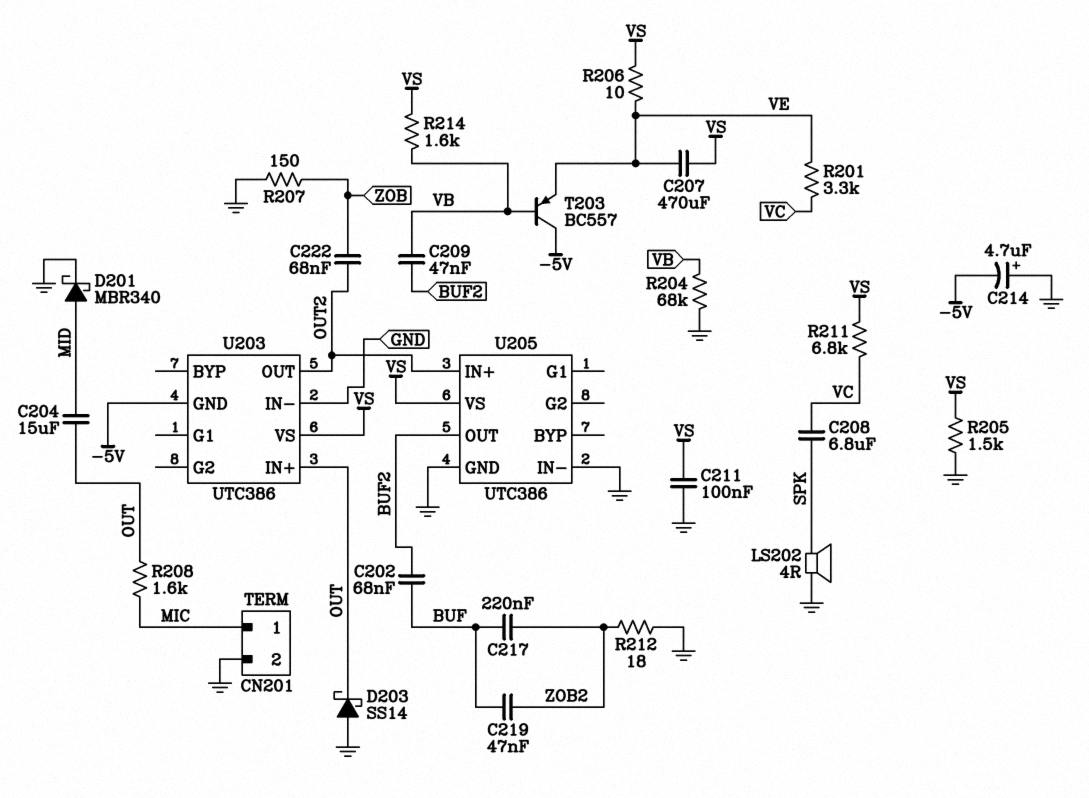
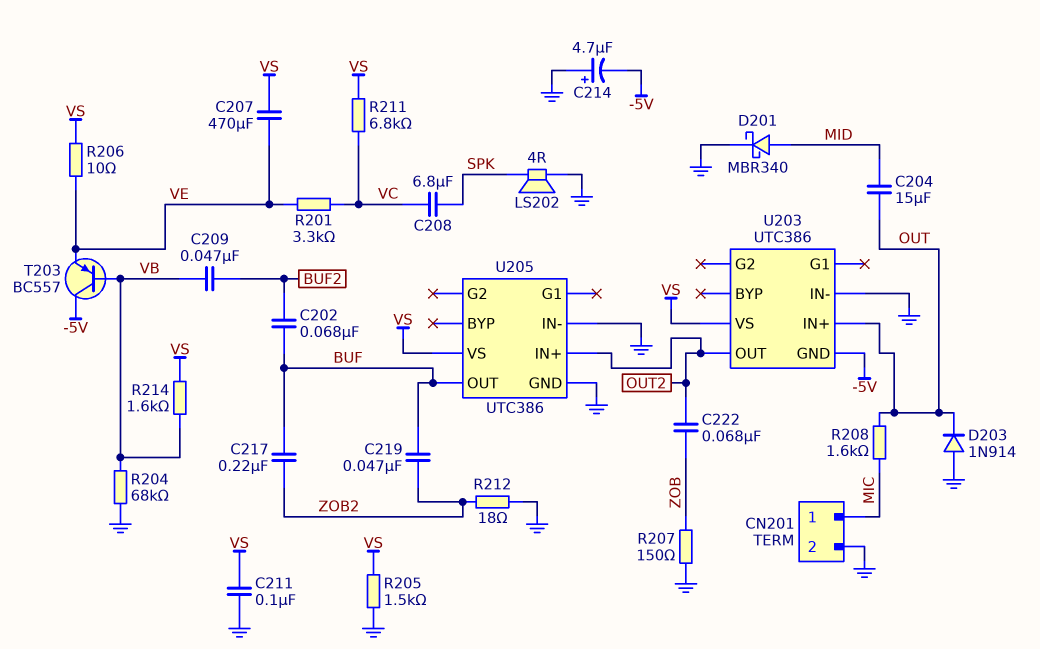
D203: schottky SS14 (A GND, K OUT) -> diode 1N914 (A GND, K OUT)
U205 pin OUT: BUF2 -> BUF

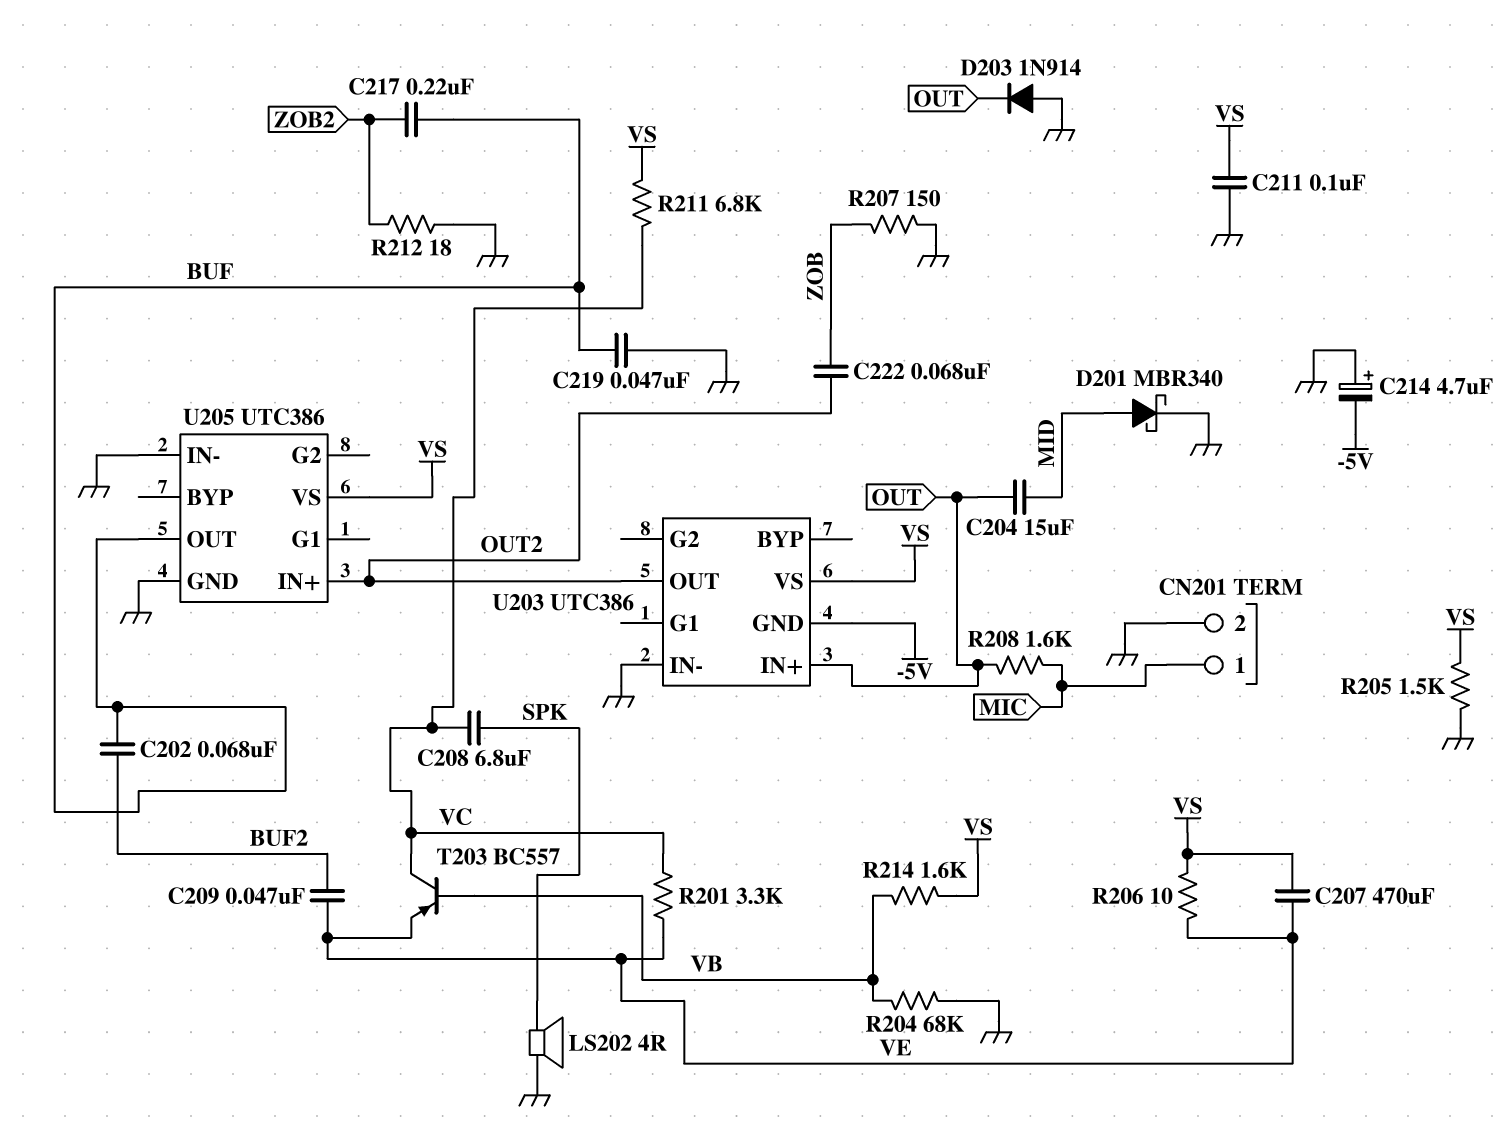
C209: 47nF (BUF2, VB) -> 47nF (BUF2, VE)
C219: 47nF (BUF, ZOB2) -> 47nF (BUF, GND)
T203: PNP BC557 (B VB, C -5V, E VE) -> PNP BC557 (B VB, C VC, E VE)

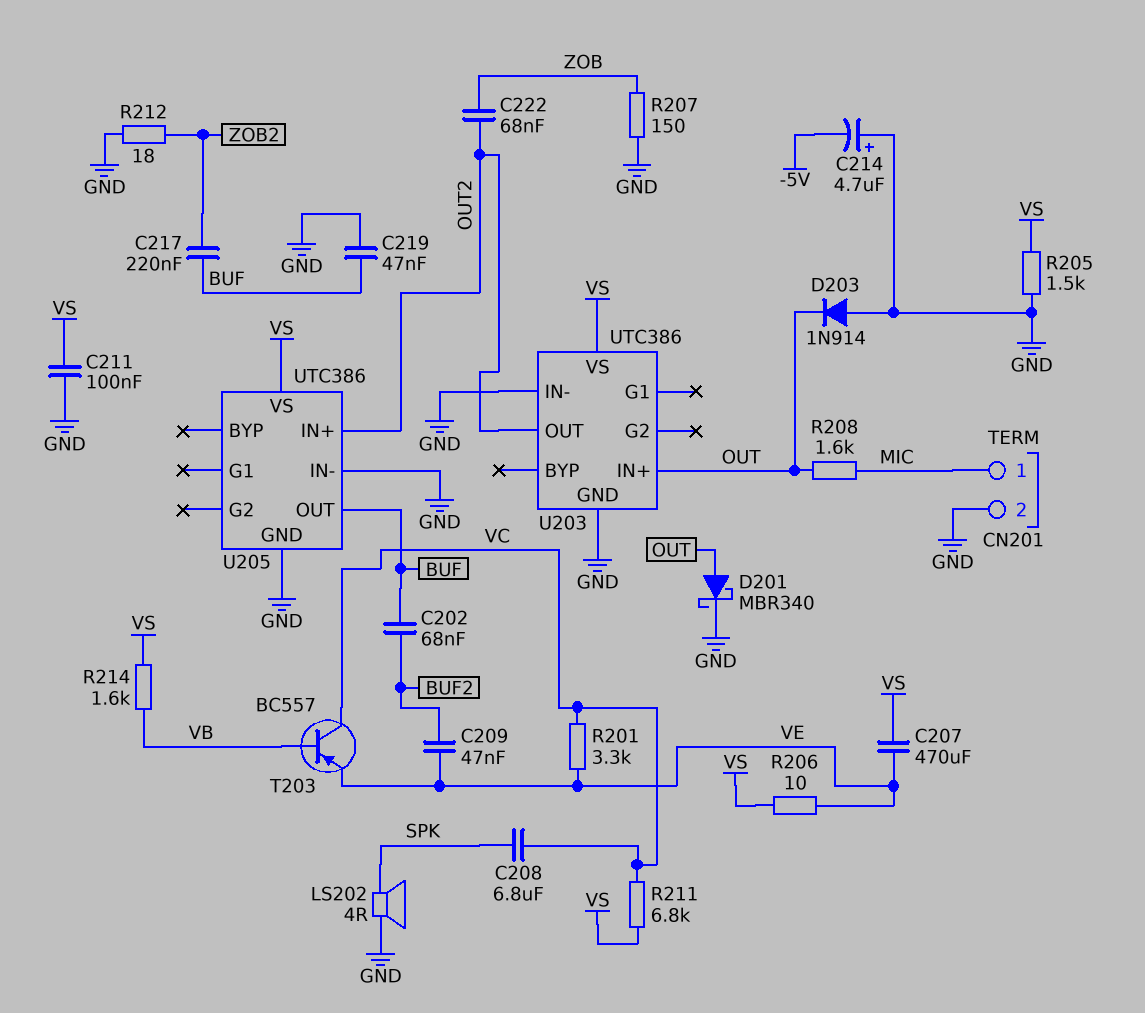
C204: 15uF (MID, OUT) -> none
D201: schottky MBR340 (A MID, K GND) -> schottky MBR340 (A OUT, K GND)
R204: 68k (GND, VB) -> none
U203 pin GND: -5V -> GND

